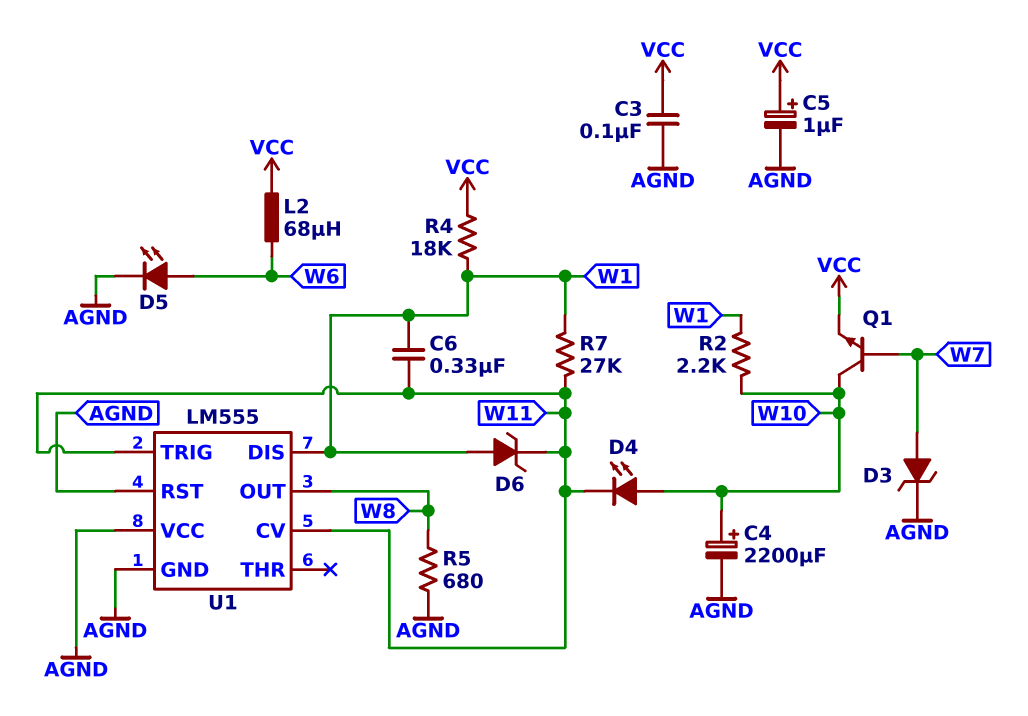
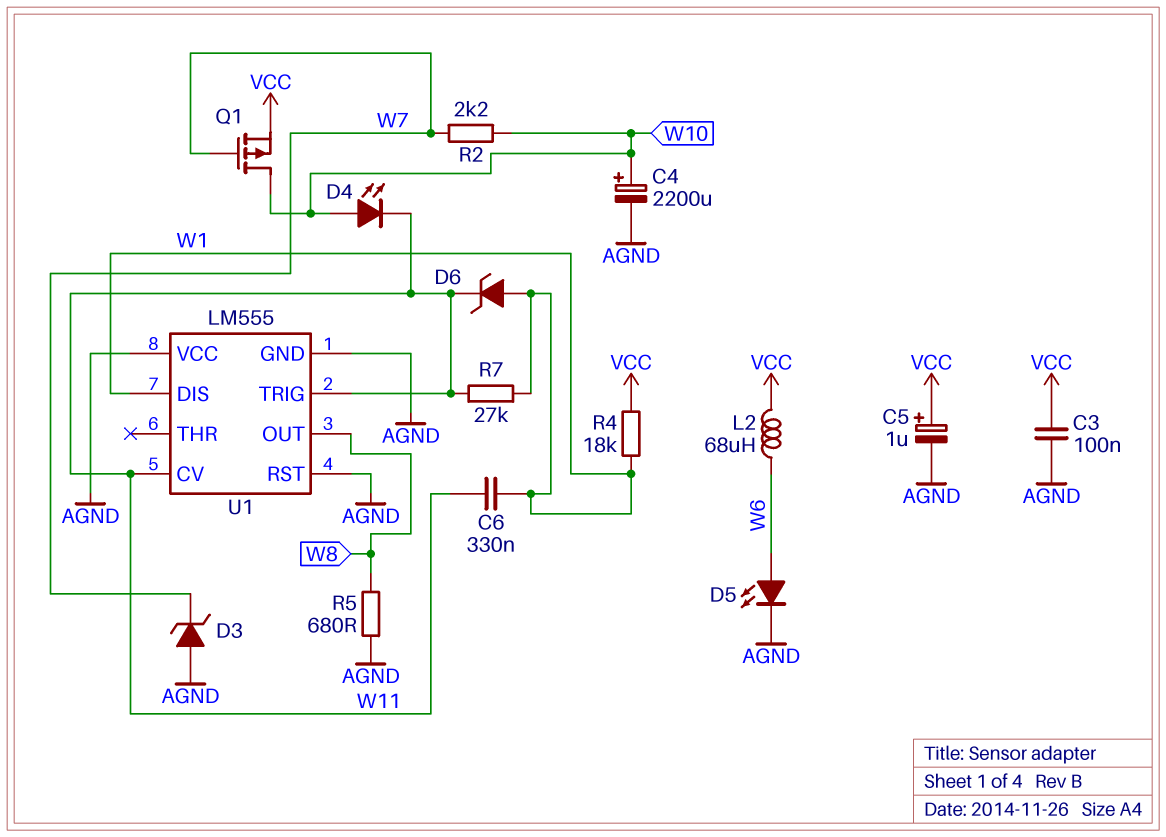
D3: zener (A W7, K AGND) -> zener (A AGND, K W7)
Q1: NPN (B W7, C W10, E VCC) -> PMOS (G W7, D W10, S VCC)
R2: 2.2k (W1, W10) -> 2.2k (W7, W10)

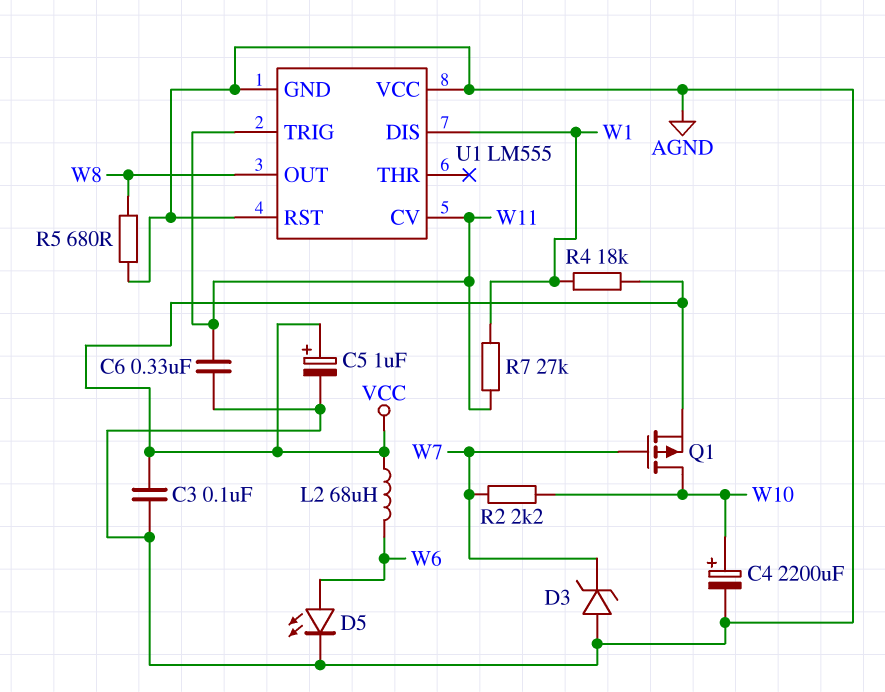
C6: 330nF (W1, W11) -> 330nF (AGND, W11)
D4: LED (A W10, K W11) -> none
D6: zener (A W1, K W11) -> none

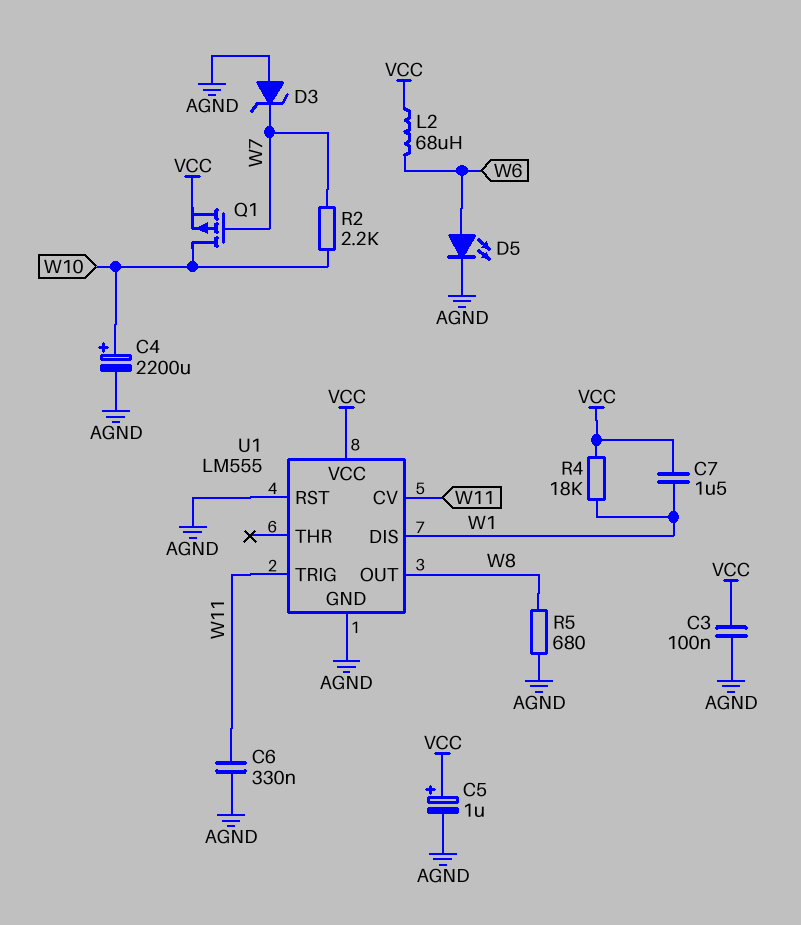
C7: none -> 1.5uF (VCC, W1)
R7: 27k (W1, W11) -> none
U1 pin VCC: AGND -> VCC

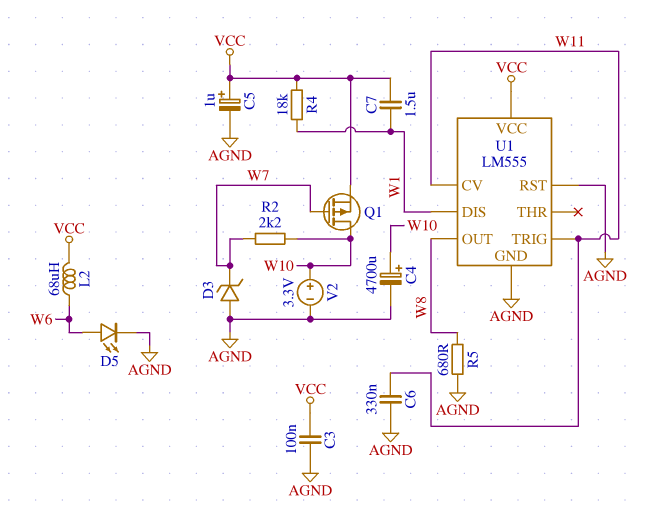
C4: 2200uF (plus W10, minus AGND) -> 4700uF (plus W10, minus AGND)
V2: none -> 3.3V (plus W10, minus AGND)

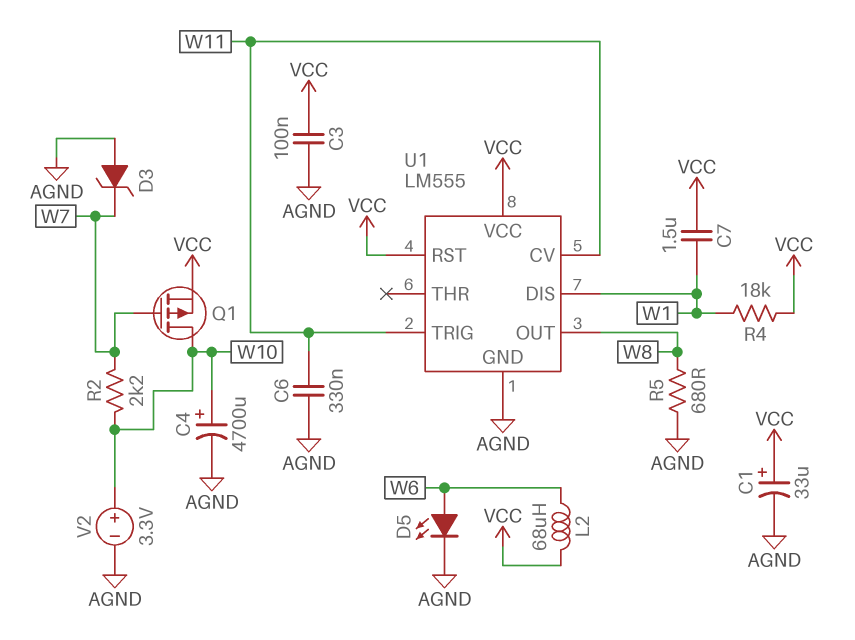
C1: none -> 33uF (plus VCC, minus AGND)
C5: 1uF (plus VCC, minus AGND) -> none
U1 pin RST: AGND -> VCC

